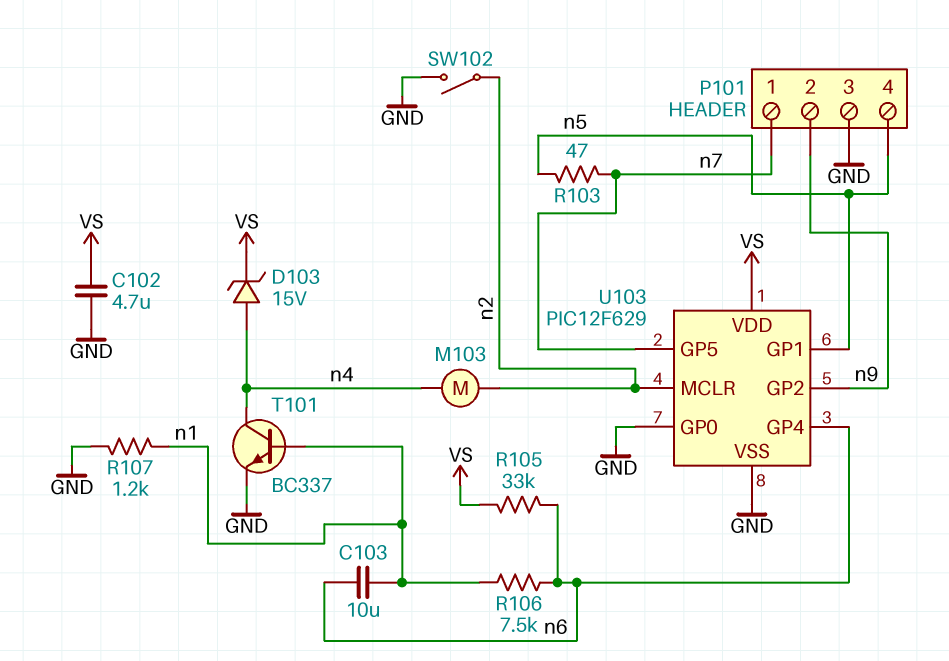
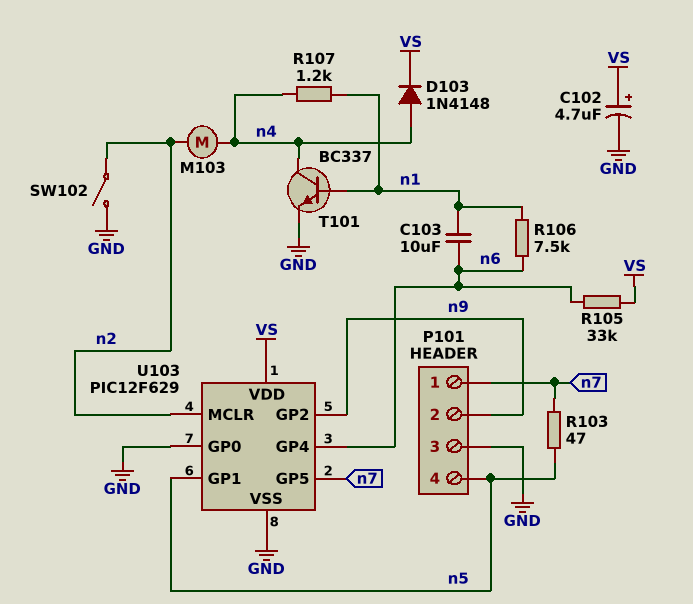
C102: 4.7uF (GND, VS) -> 4.7uF (plus VS, minus GND)
D103: zener 15V (A n4, K VS) -> diode 1N4148 (A n4, K VS)
R107: 1.2k (GND, n1) -> 1.2k (n1, n4)

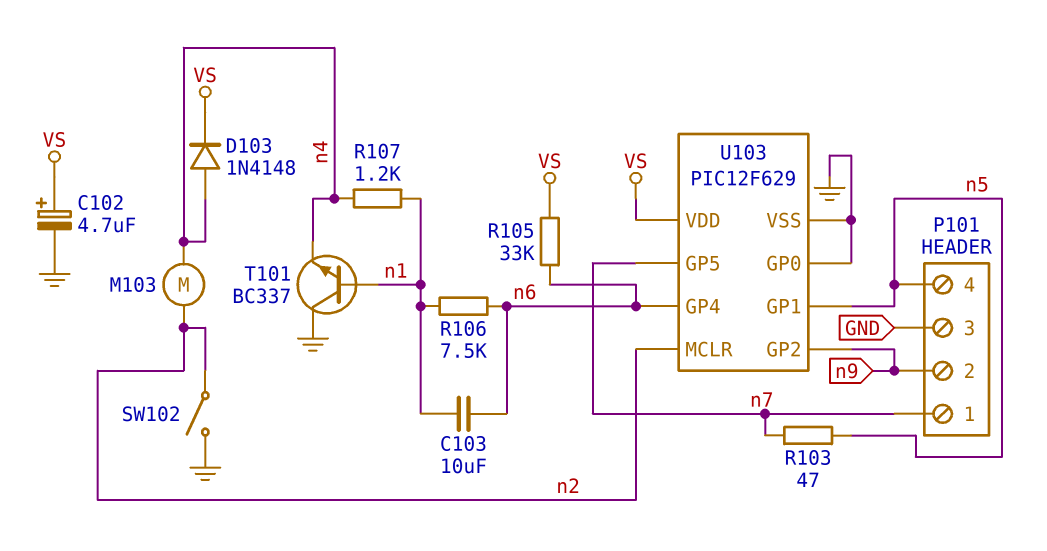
T101: NPN BC337 (B n1, C n4, E GND) -> NPN BC337 (B n1, C GND, E n4)

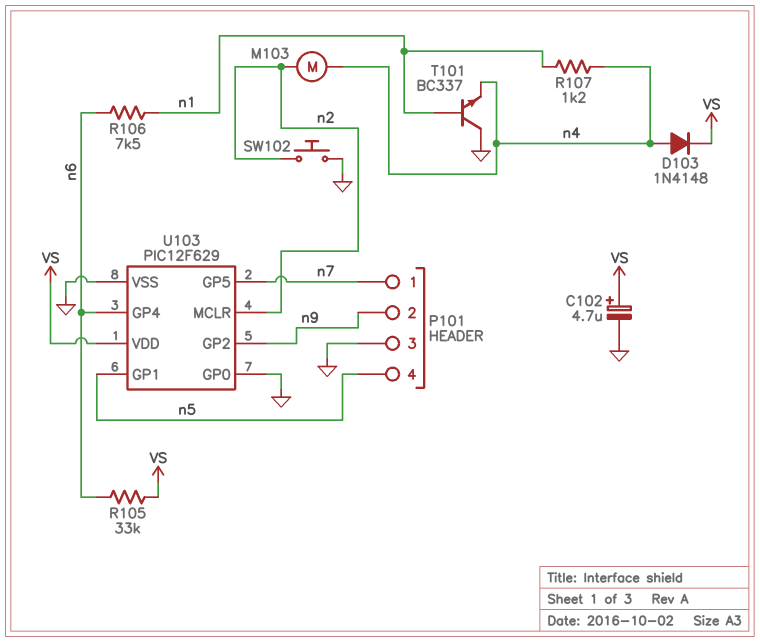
C103: 10uF (n1, n6) -> none
R103: 47 (n5, n7) -> none
SW102: switch (GND, n2) -> button (GND, n2)

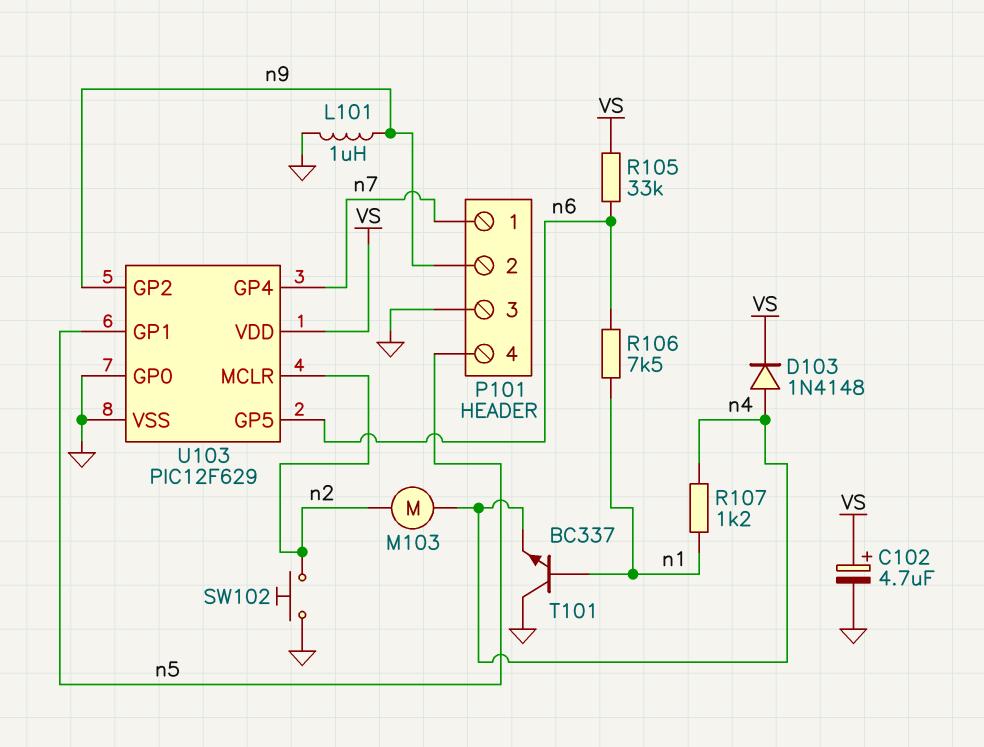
L101: none -> 1uH (GND, n9)
U103 pin GP4: n6 -> n7
U103 pin GP5: n7 -> n6

